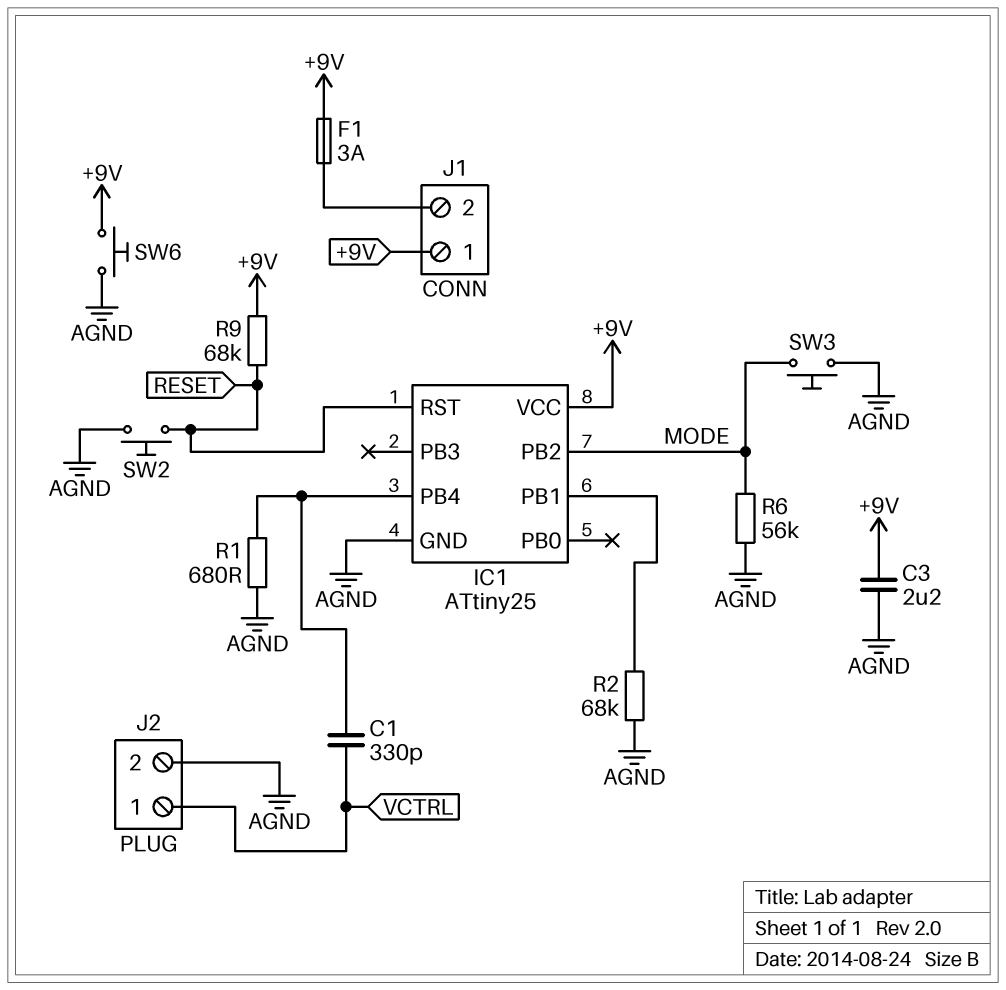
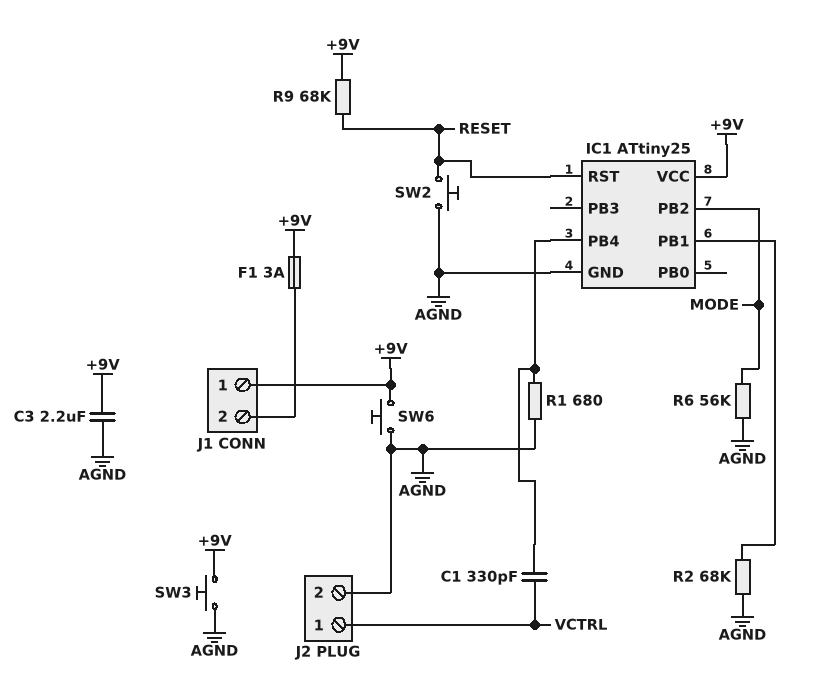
SW3: button (AGND, MODE) -> button (+9V, AGND)

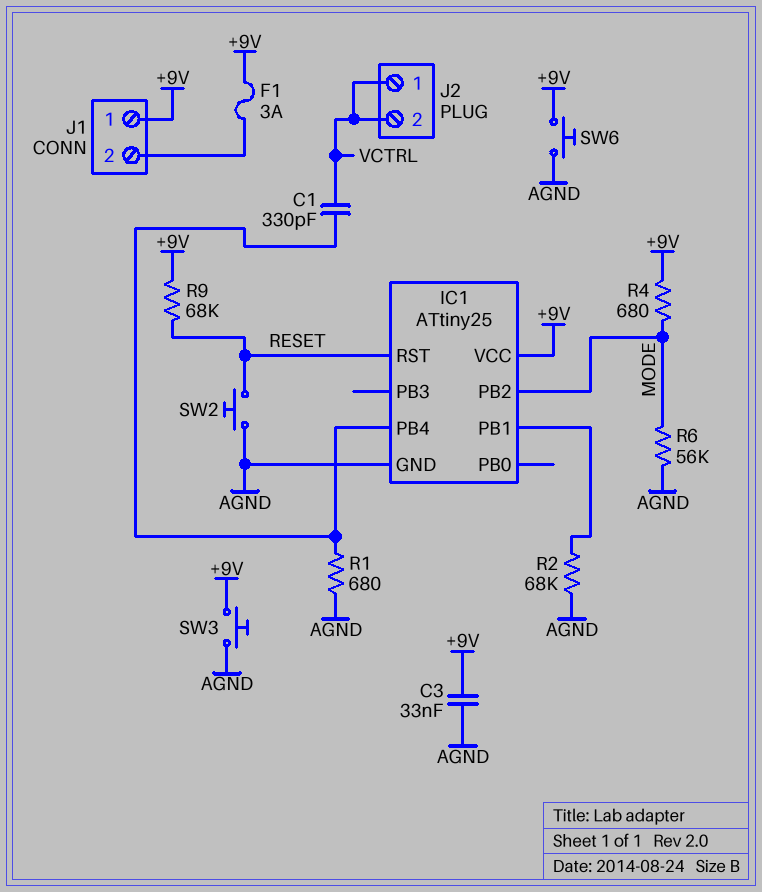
C3: 2.2uF (+9V, AGND) -> 33nF (+9V, AGND)
J2 pin 2: AGND -> VCTRL
R4: none -> 680 (+9V, MODE)

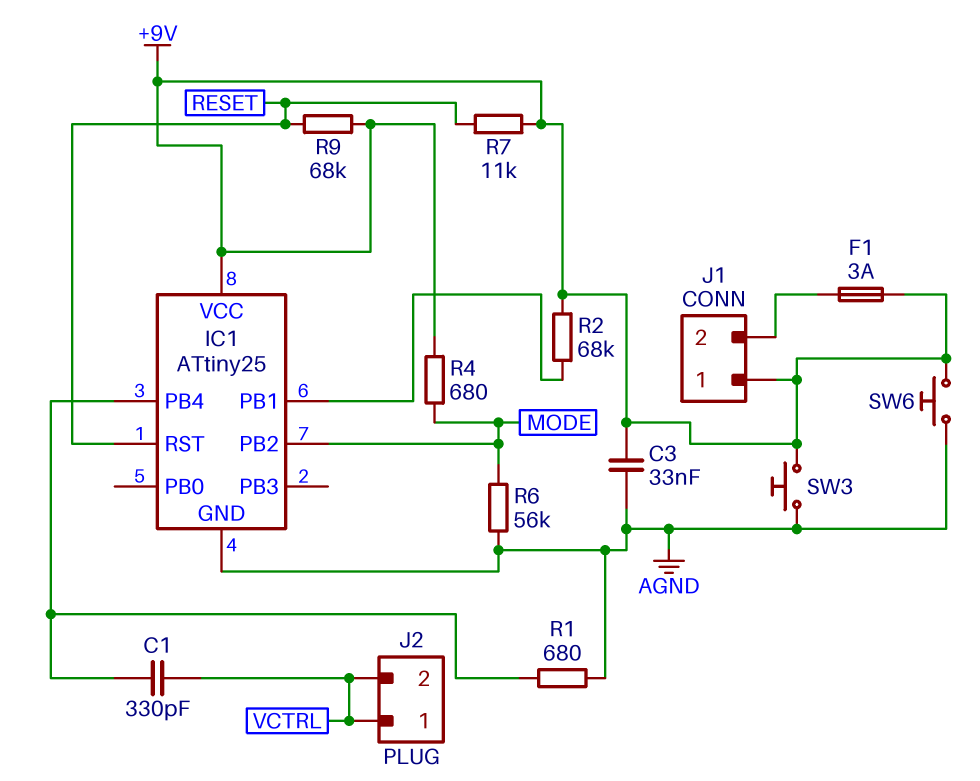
R2: 68k (AGND, IC1/PB1) -> 68k (+9V, IC1/PB1)
R7: none -> 11k (+9V, RESET)
SW2: button (AGND, RESET) -> none

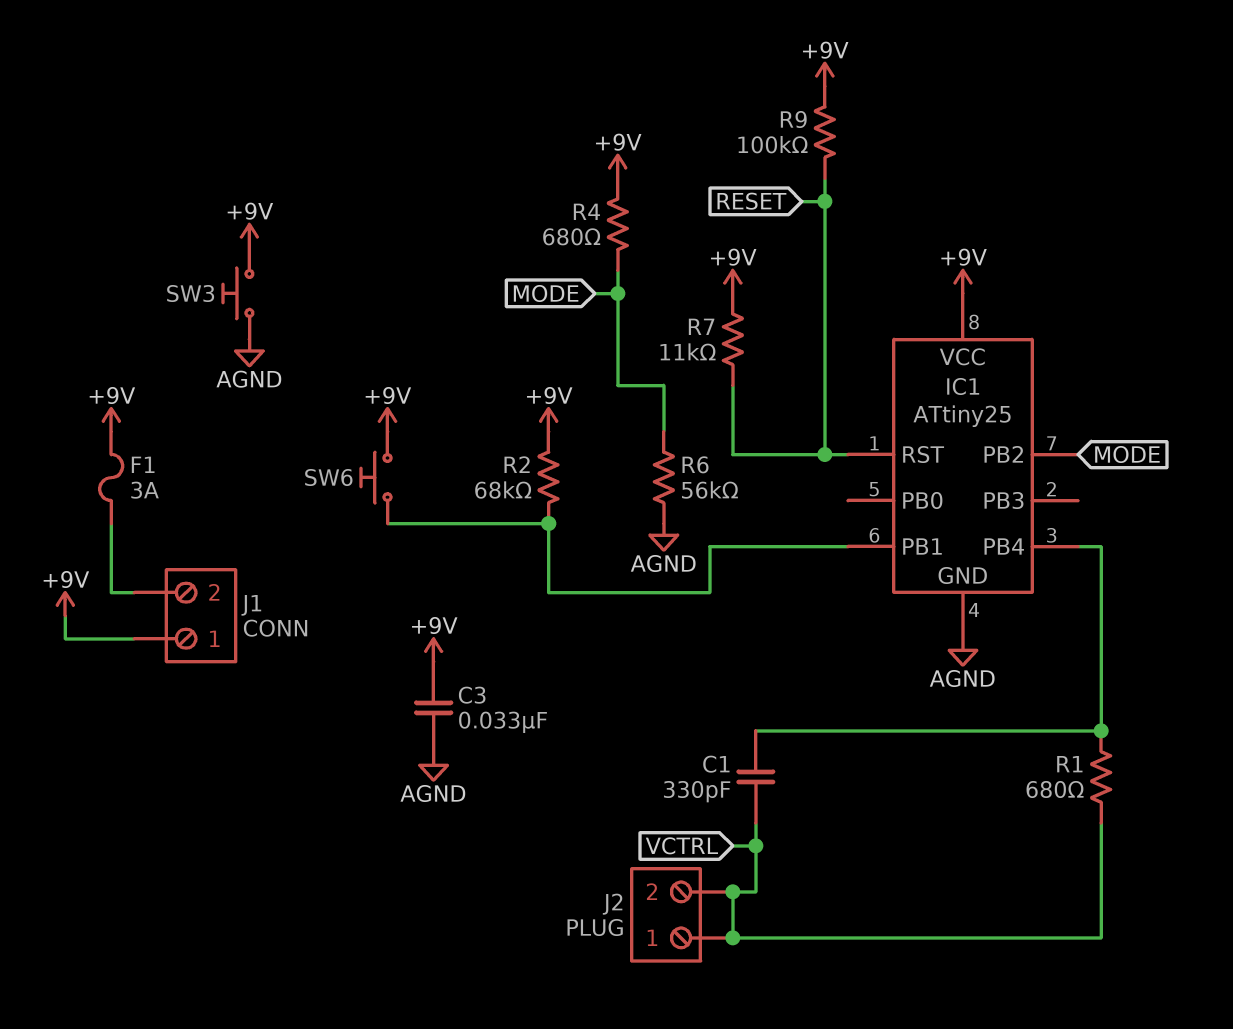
R1: 680 (AGND, IC1/PB4) -> 680 (IC1/PB4, VCTRL)
R9: 68k (+9V, RESET) -> 100k (+9V, RESET)
SW6: button (+9V, AGND) -> button (+9V, IC1/PB1)

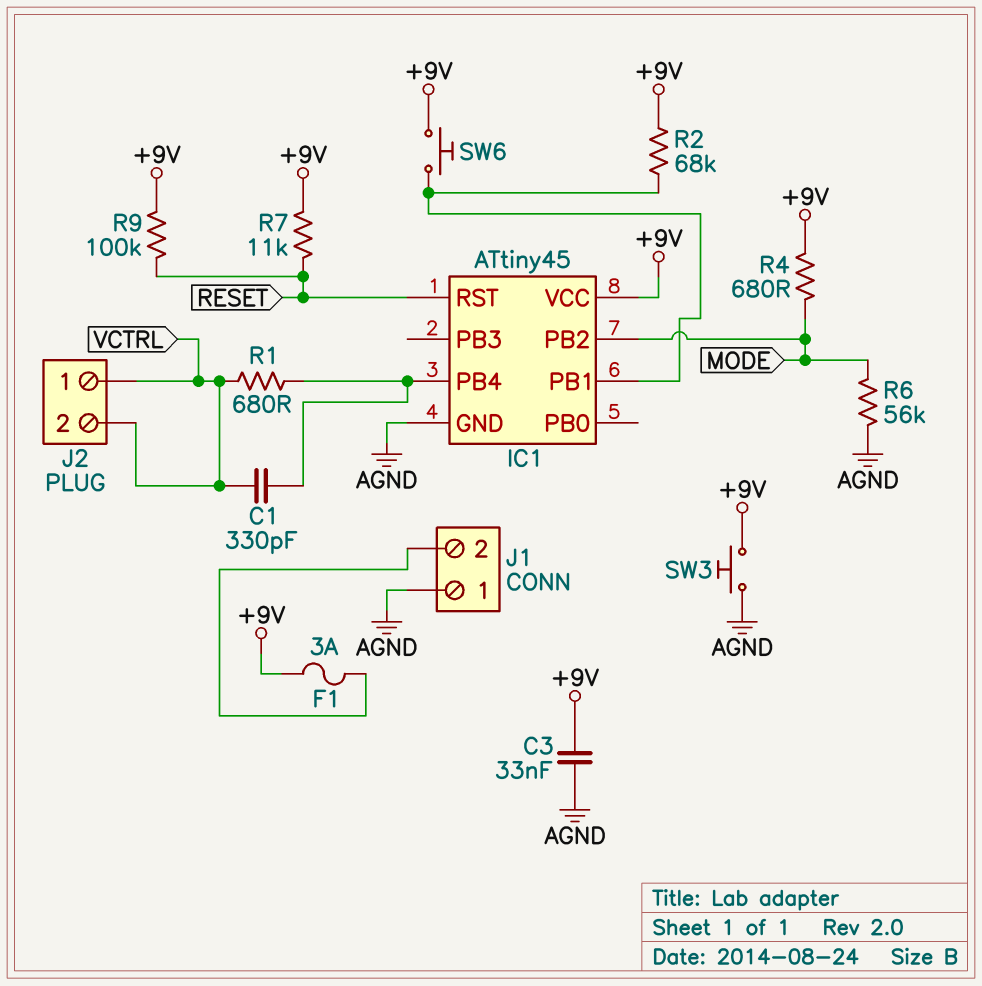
IC1: ATtiny25 -> ATtiny45
J1 pin 1: +9V -> AGND

